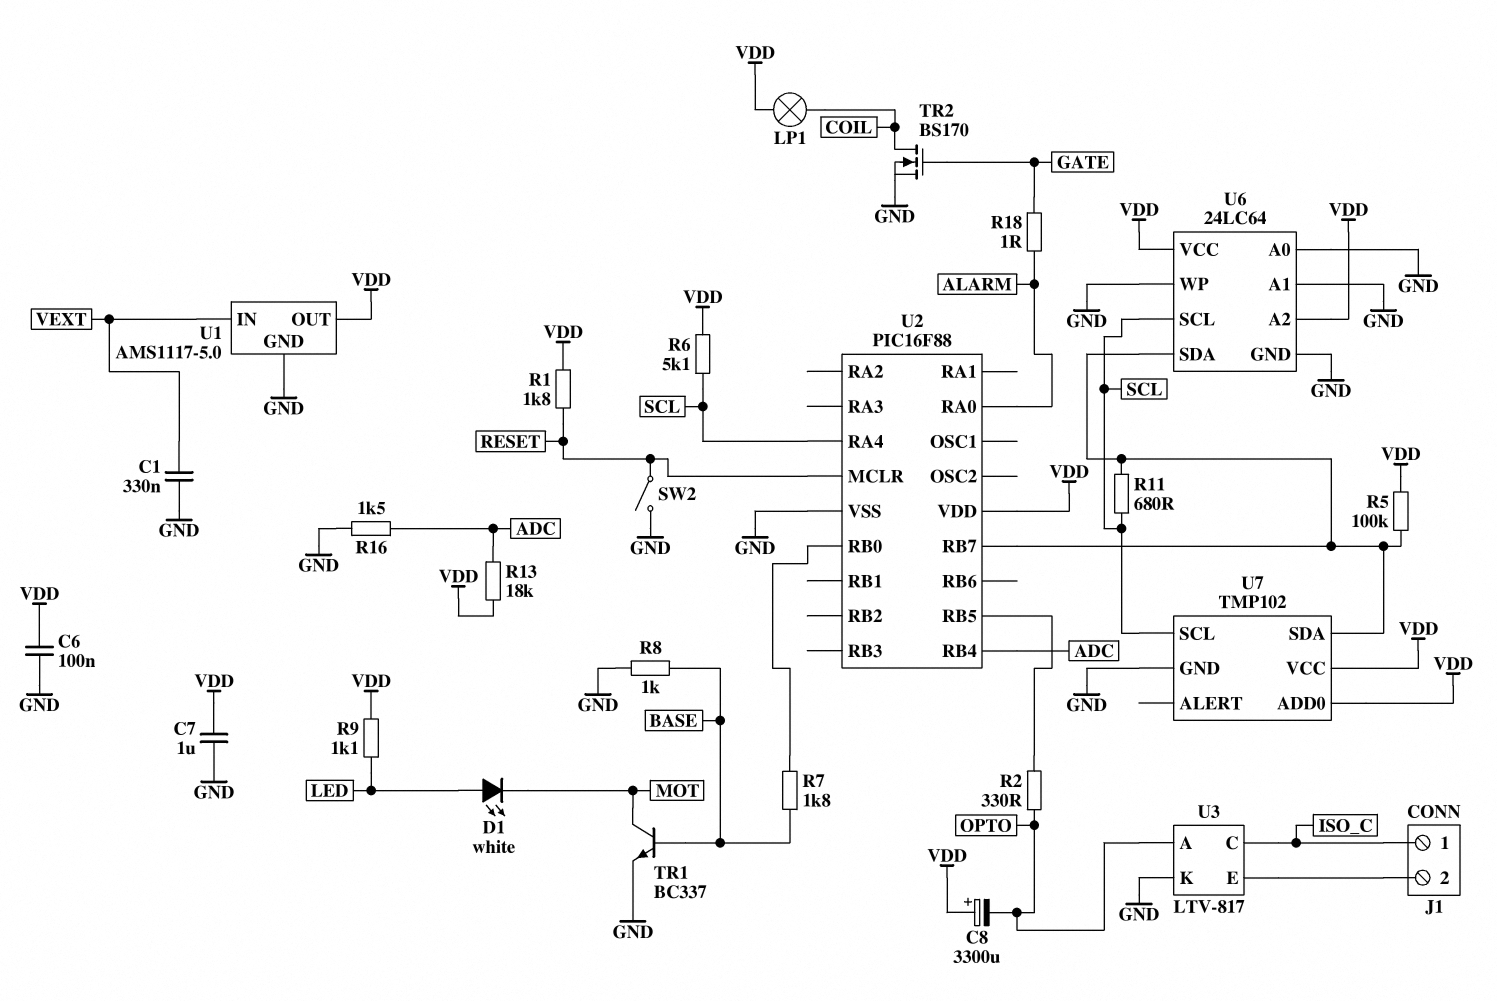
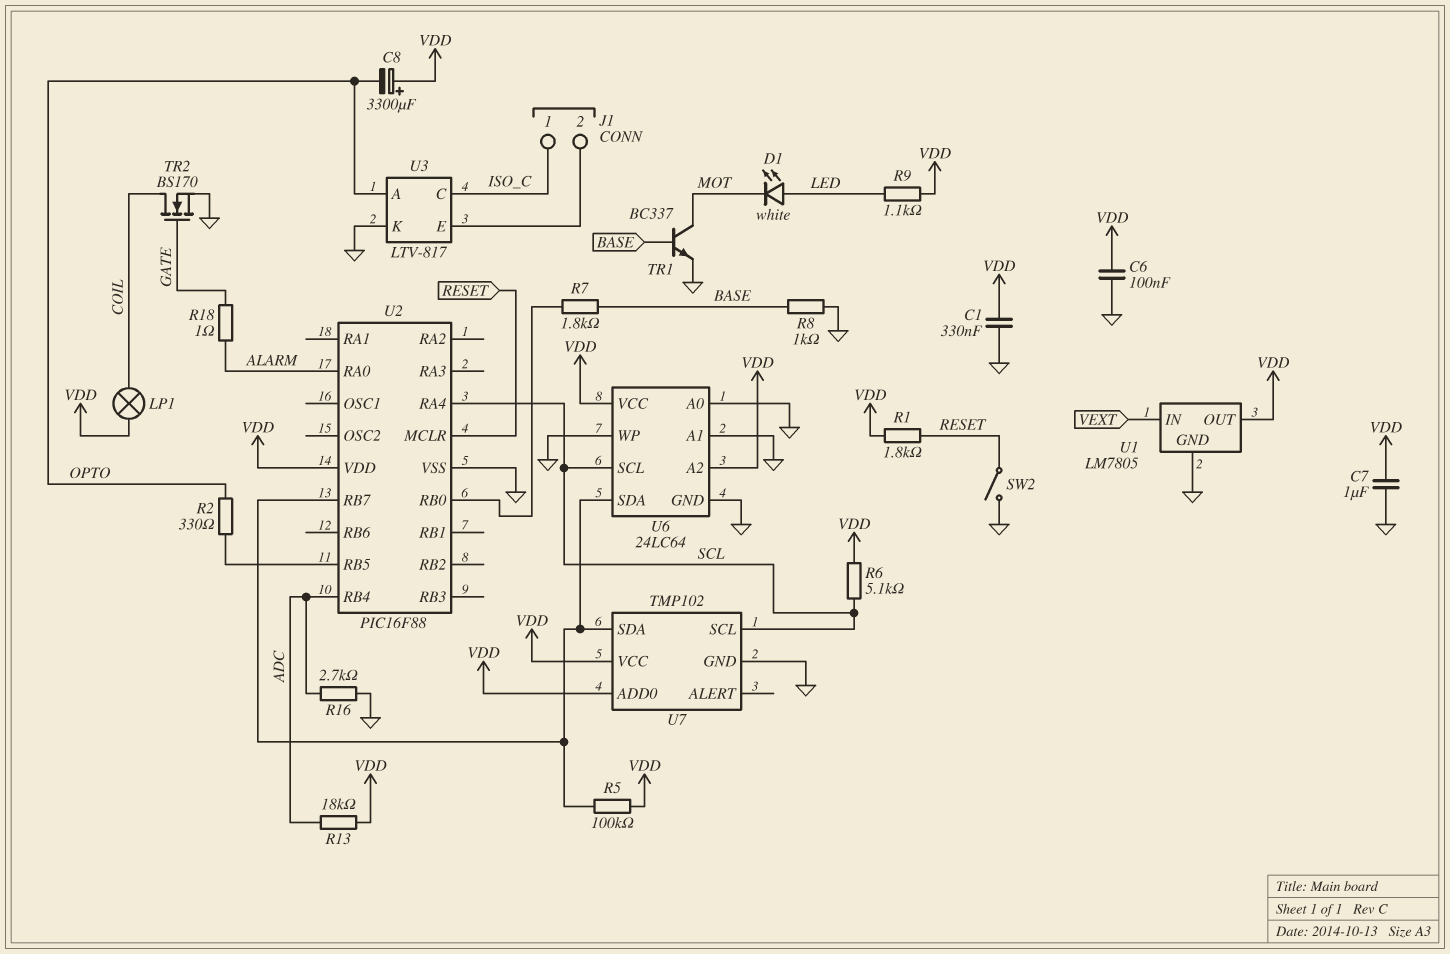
C1: 330nF (GND, VEXT) -> 330nF (GND, VDD)
R11: 680 (SCL, U2/RB7) -> none
R16: 1.5k (ADC, GND) -> 2.7k (ADC, GND)
U1: AMS1117-5.0 -> LM7805

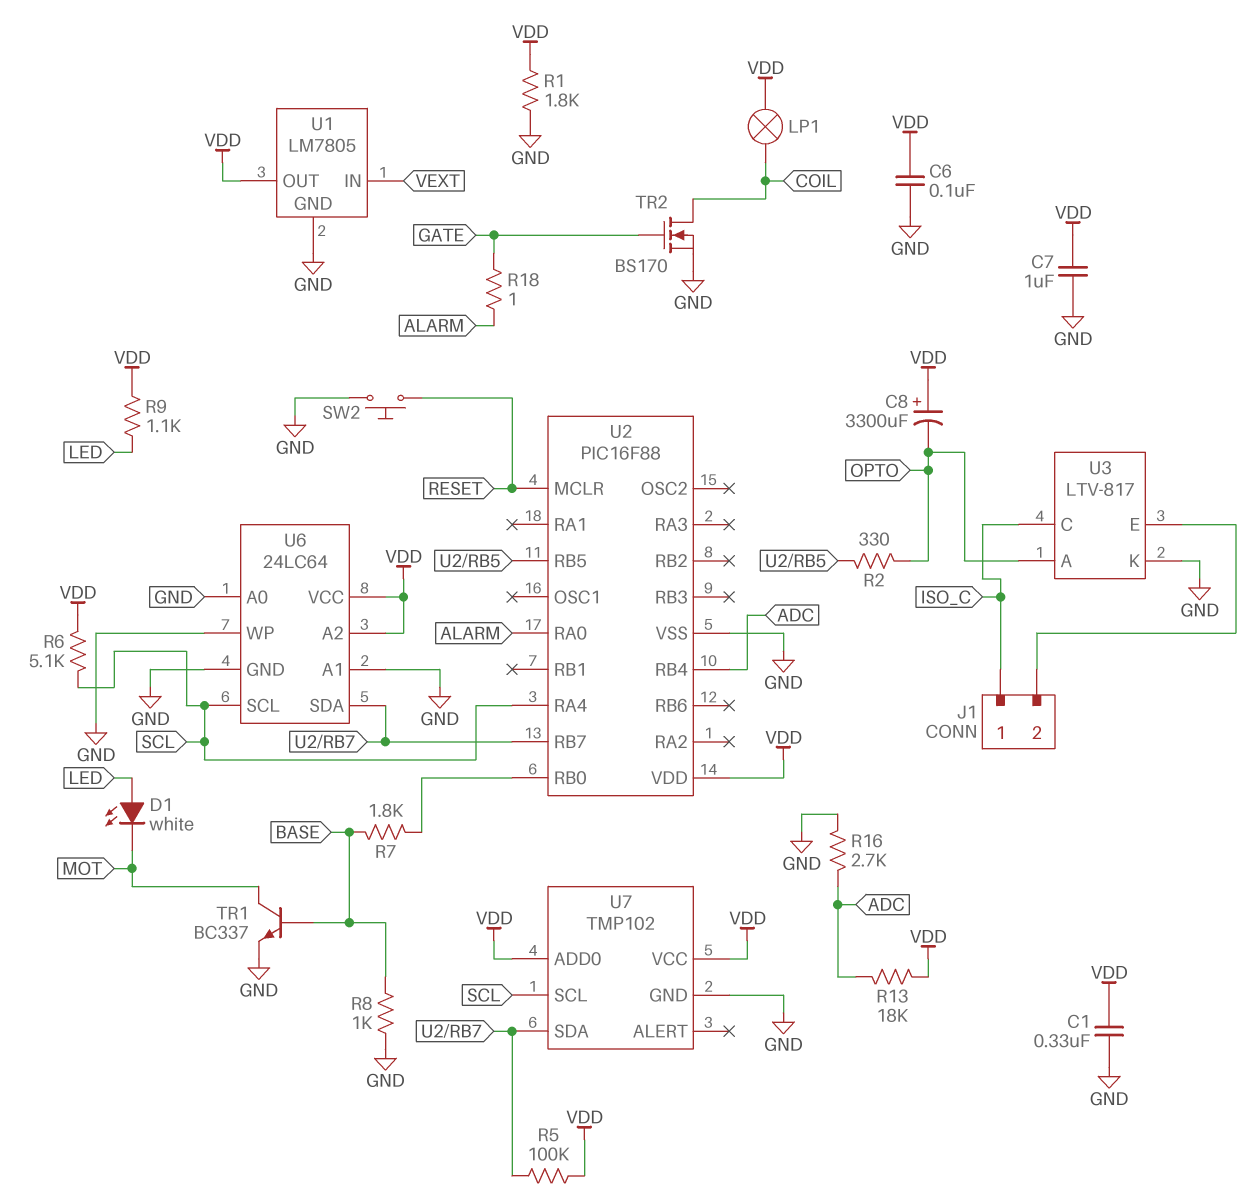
R1: 1.8k (RESET, VDD) -> 1.8k (GND, VDD)
SW2: switch (GND, RESET) -> button (GND, RESET)

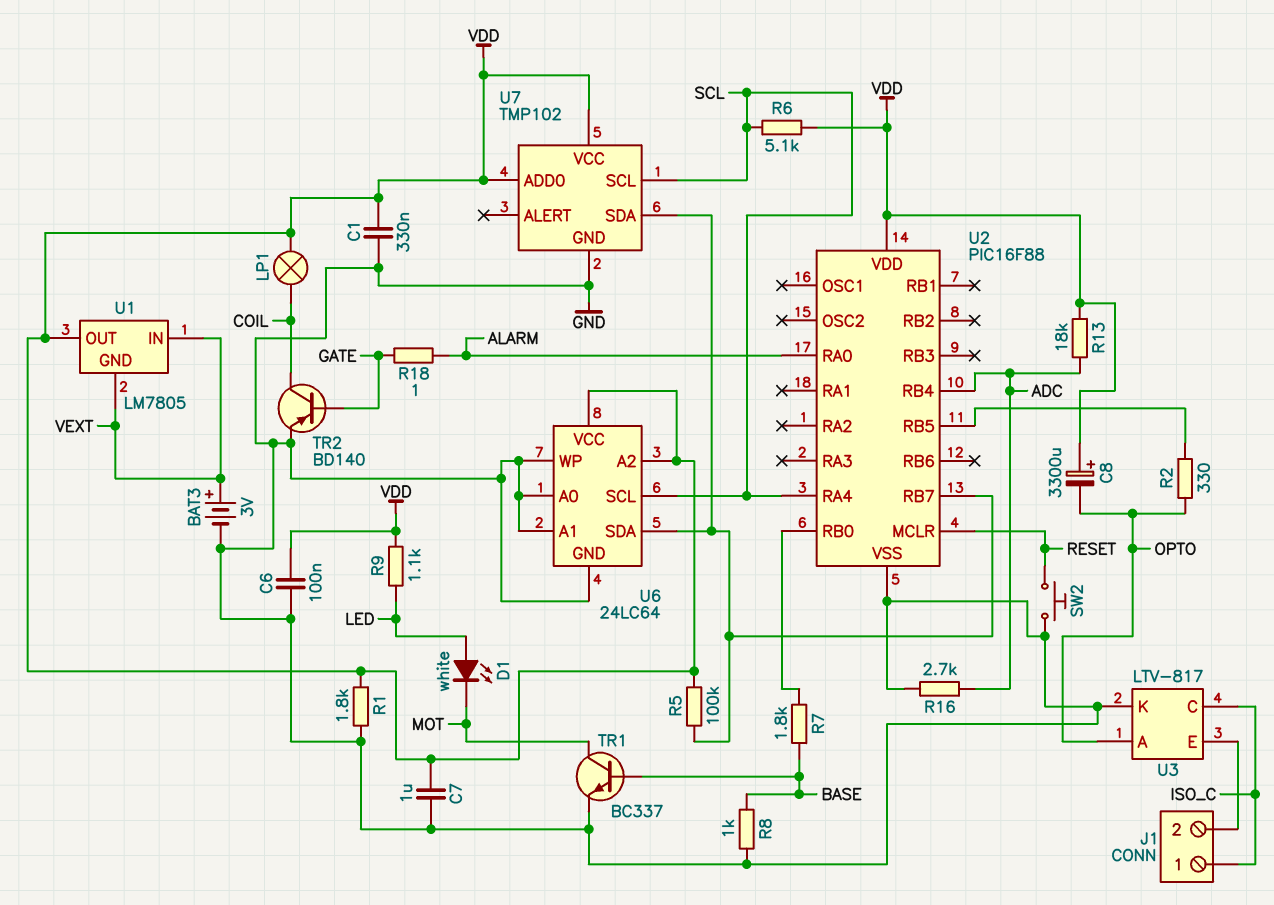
BAT3: none -> 3V (plus VEXT, minus GND)
TR2: NMOS BS170 (G GATE, D COIL, S GND) -> PNP BD140 (B GATE, C COIL, E GND)
U1 pin GND: GND -> VEXT

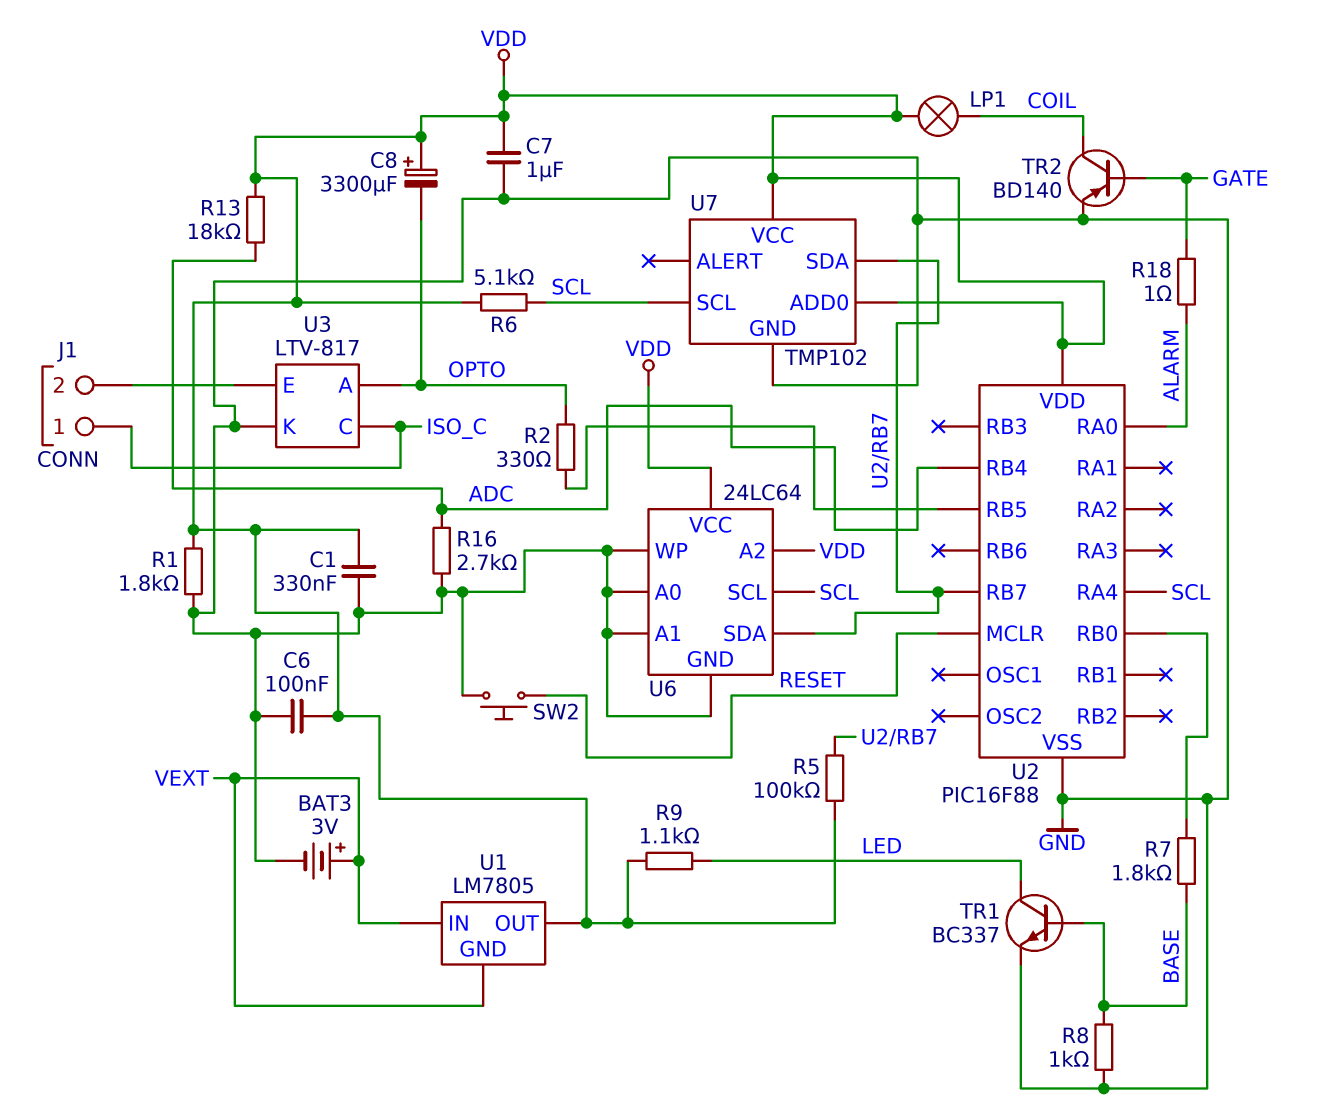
D1: LED white (A LED, K MOT) -> none
TR1: NPN BC337 (B BASE, C MOT, E GND) -> NPN BC337 (B BASE, C LED, E GND)

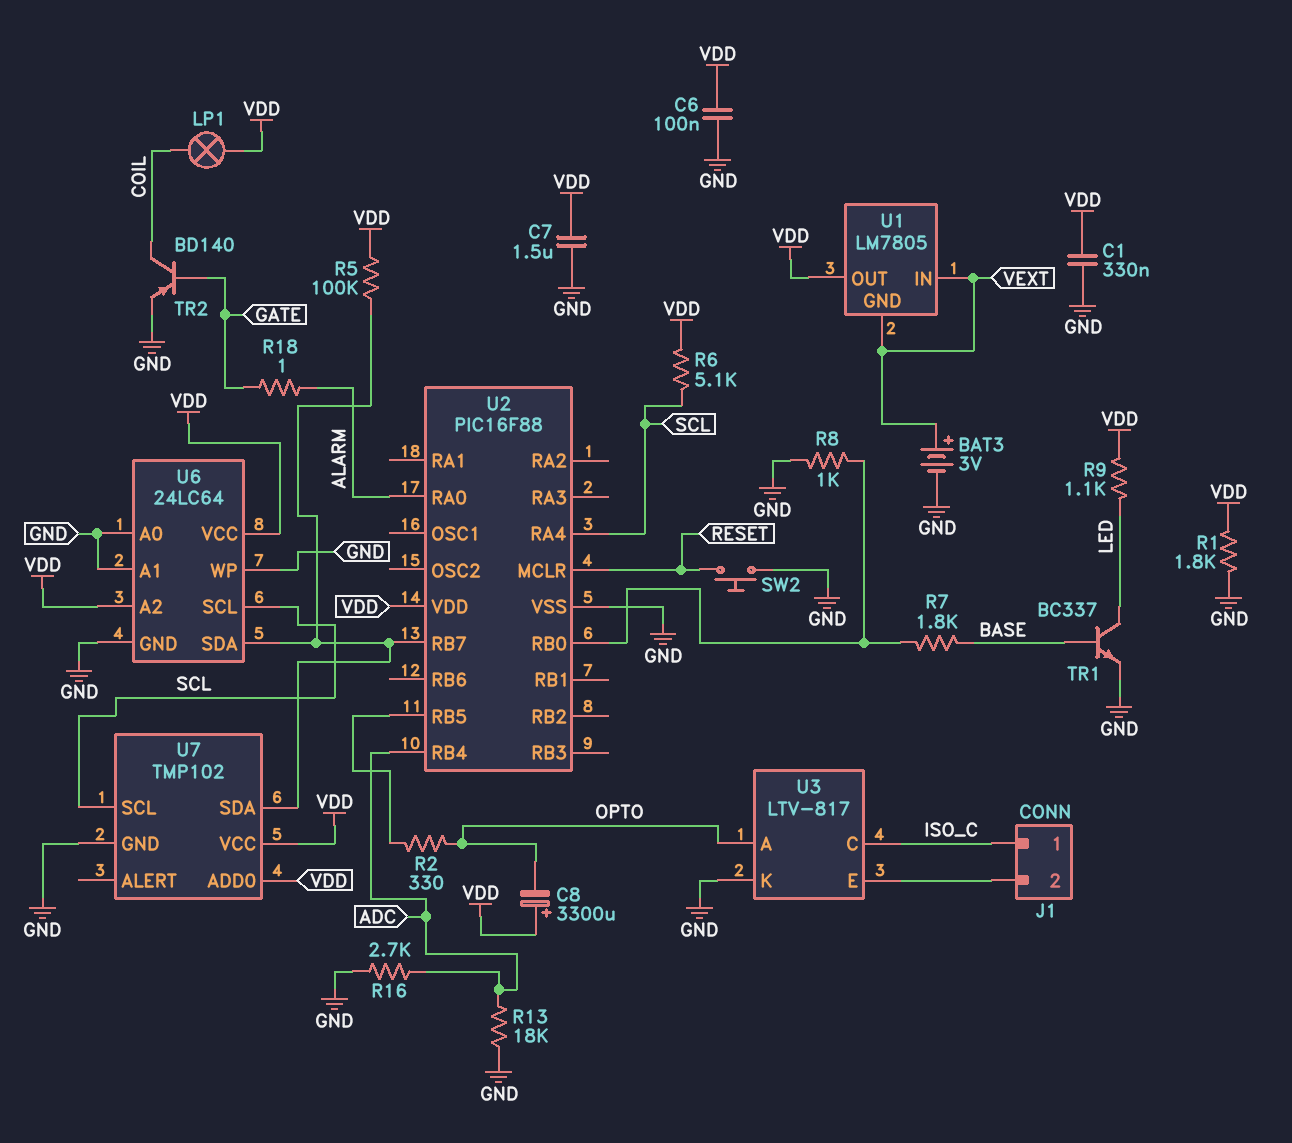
C7: 1uF (GND, VDD) -> 1.5uF (GND, VDD)
R8: 1k (BASE, GND) -> 1k (GND, U2/RB0)
R13: 18k (ADC, VDD) -> 18k (ADC, GND)

